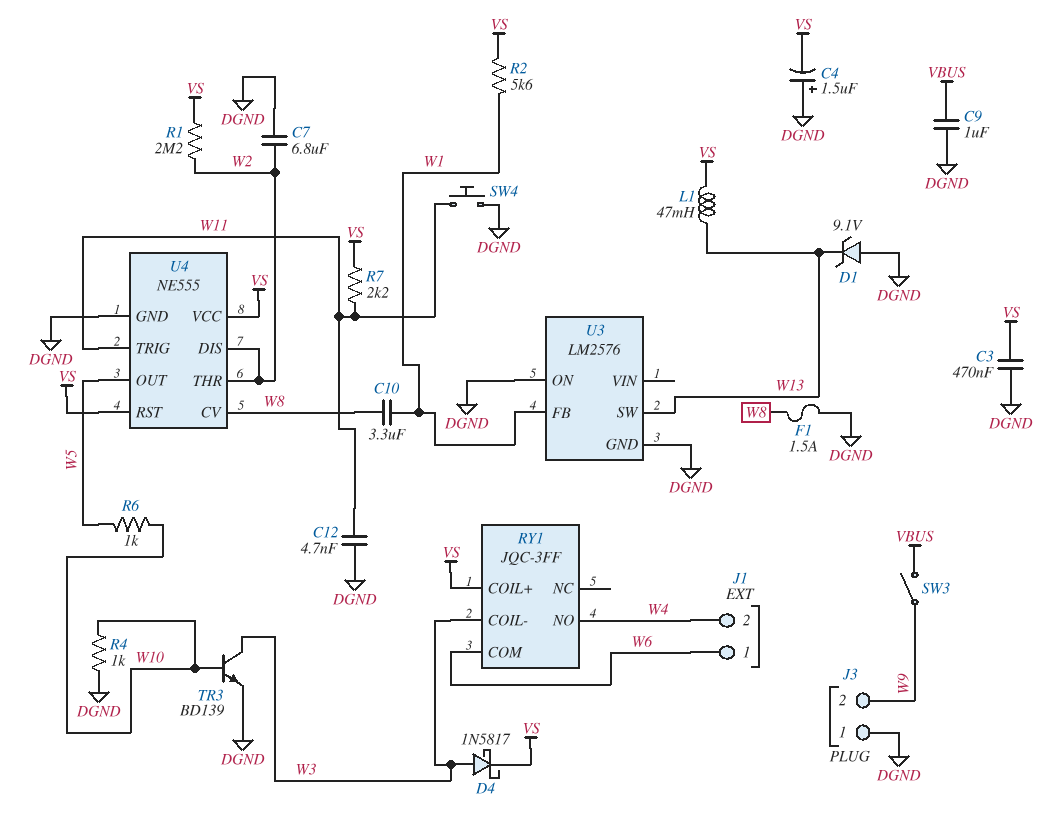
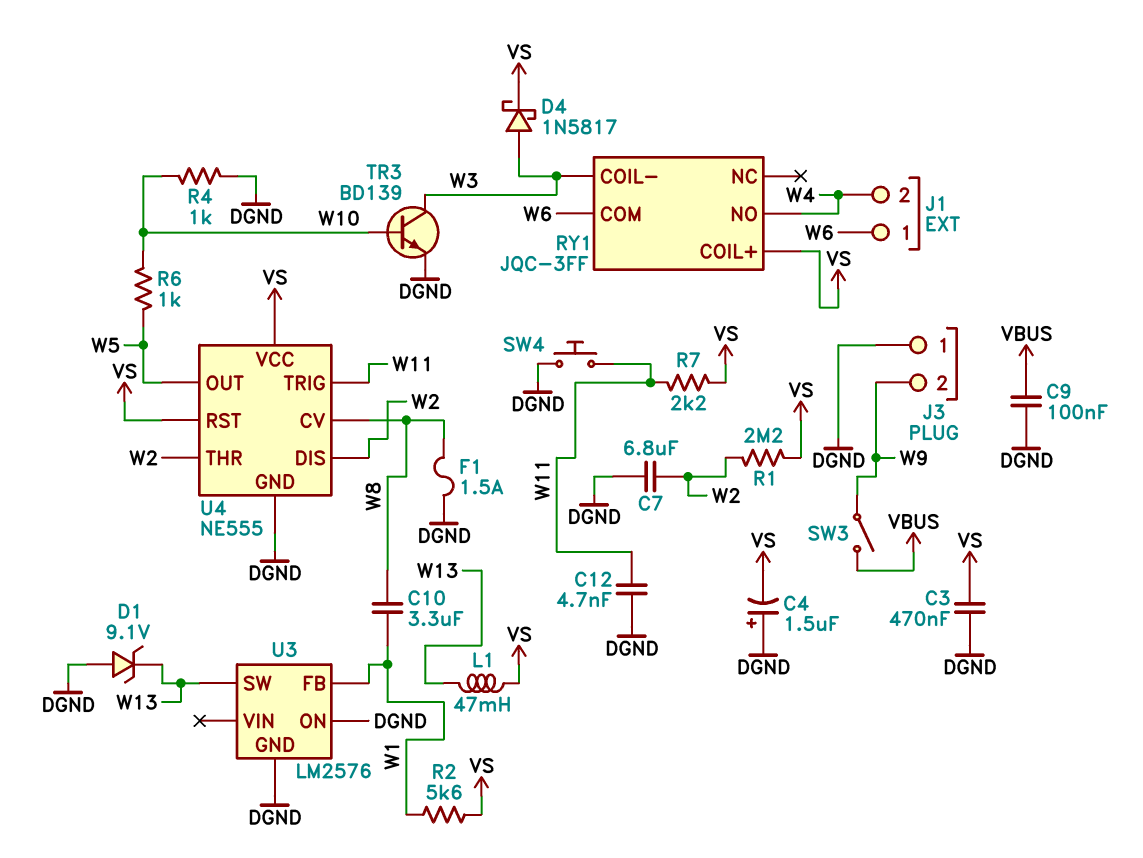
C9: 1uF (DGND, VBUS) -> 100nF (DGND, VBUS)

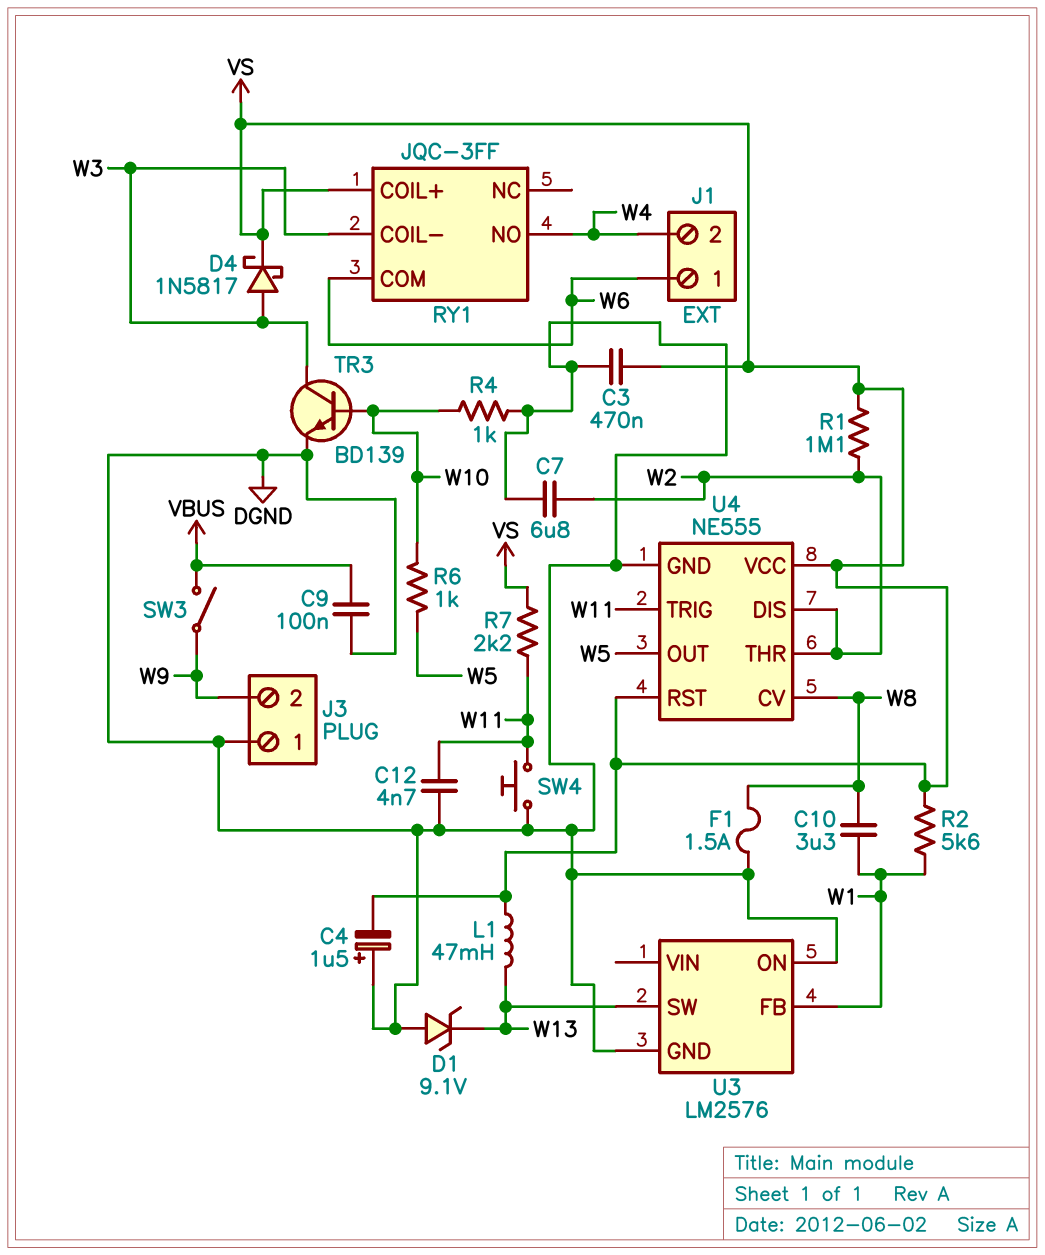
R1: 2.2M (VS, W2) -> 1.1M (VS, W2)

